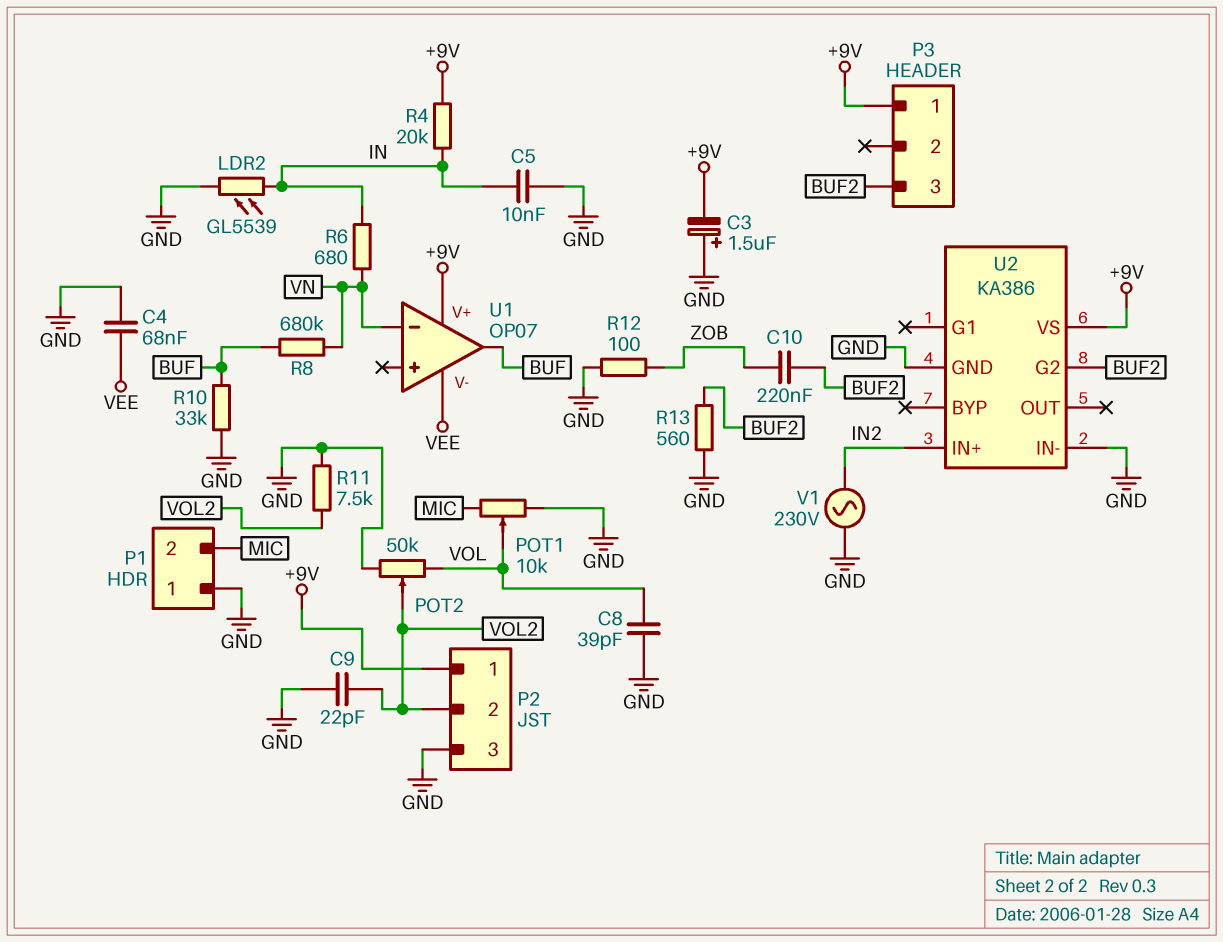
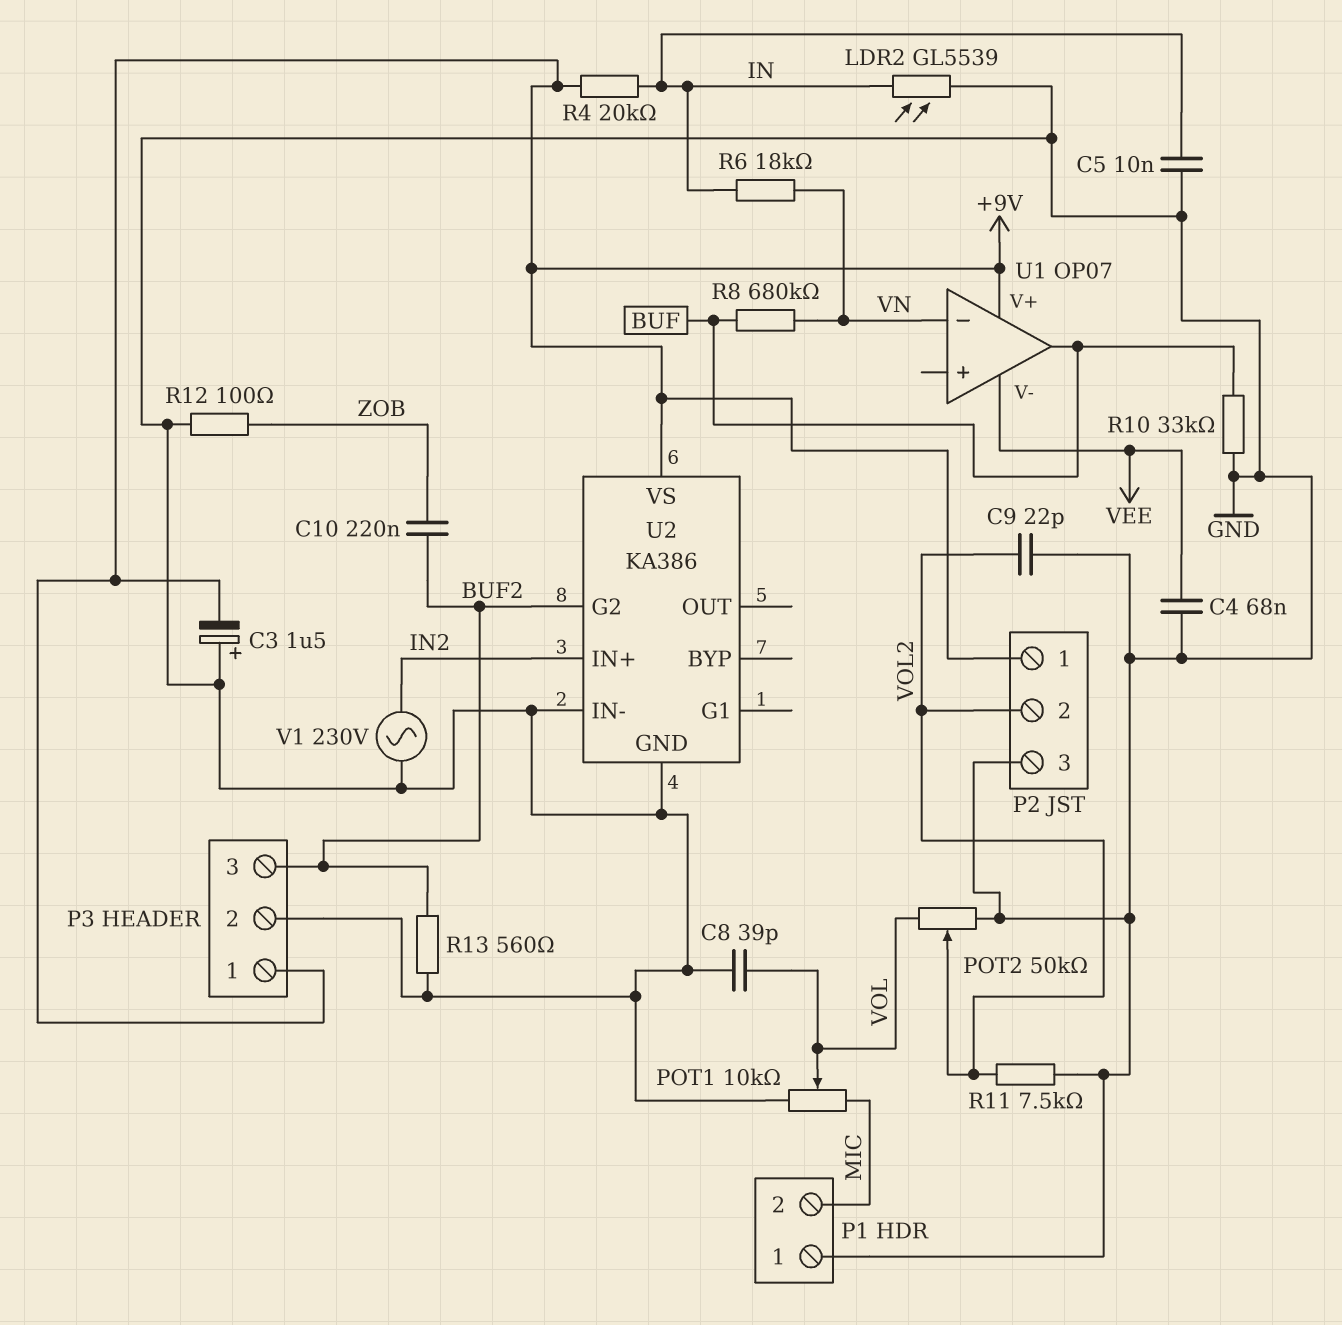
P3 pin 2: none -> GND
R6: 680 (IN, VN) -> 18k (IN, VN)

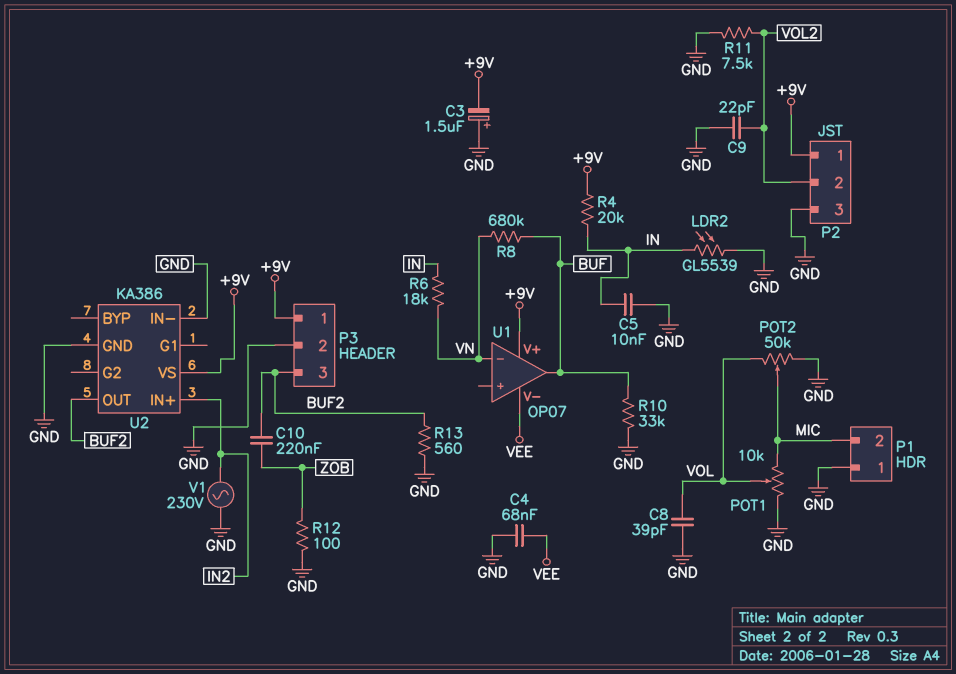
POT2: 50k (GND, VOL, wiper VOL2) -> 50k (GND, VOL, wiper MIC)
U2 pin G2: BUF2 -> none
U2 pin OUT: none -> BUF2

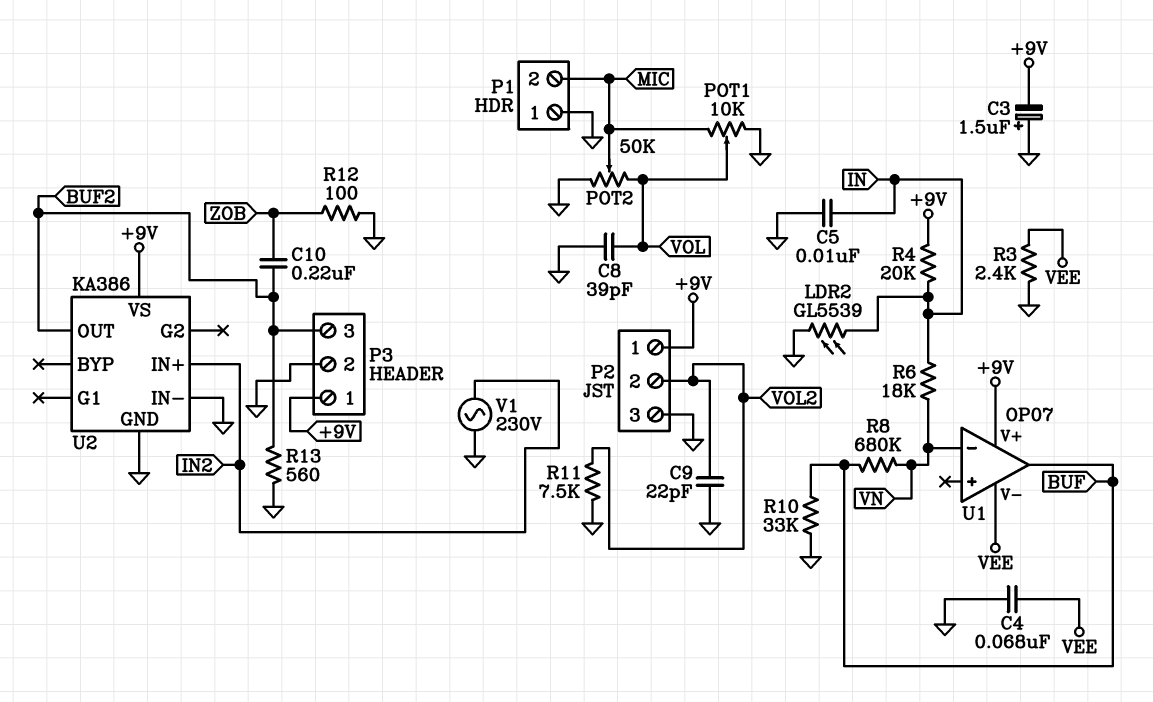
R3: none -> 2.4k (GND, VEE)

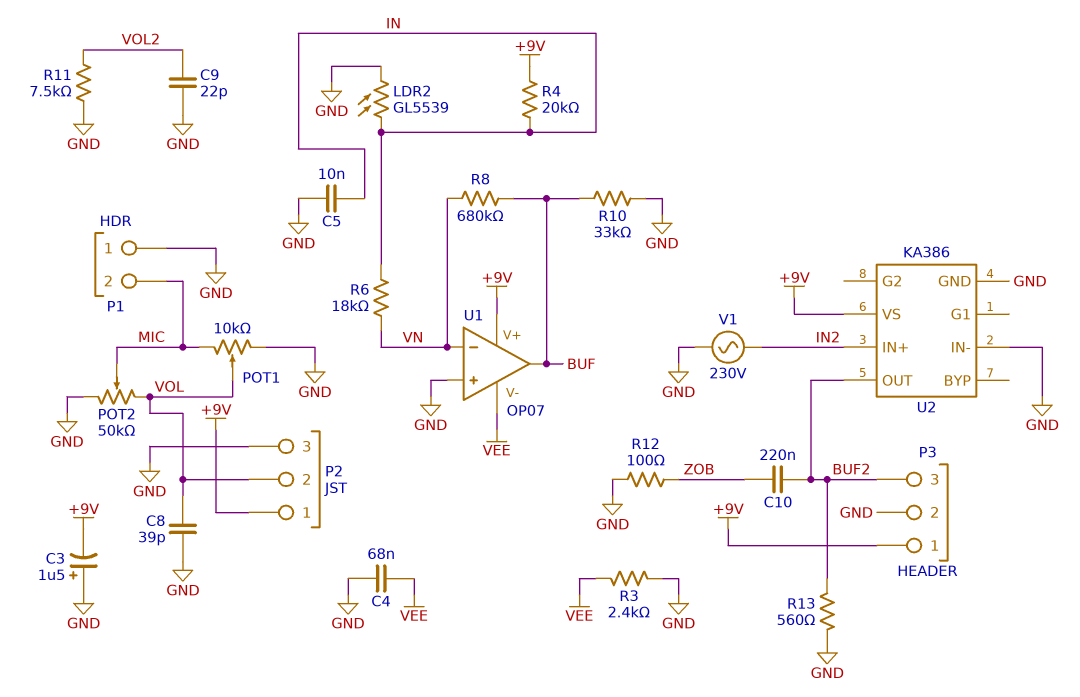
P2 pin 2: VOL2 -> VOL
U1 pin in+: none -> GND

